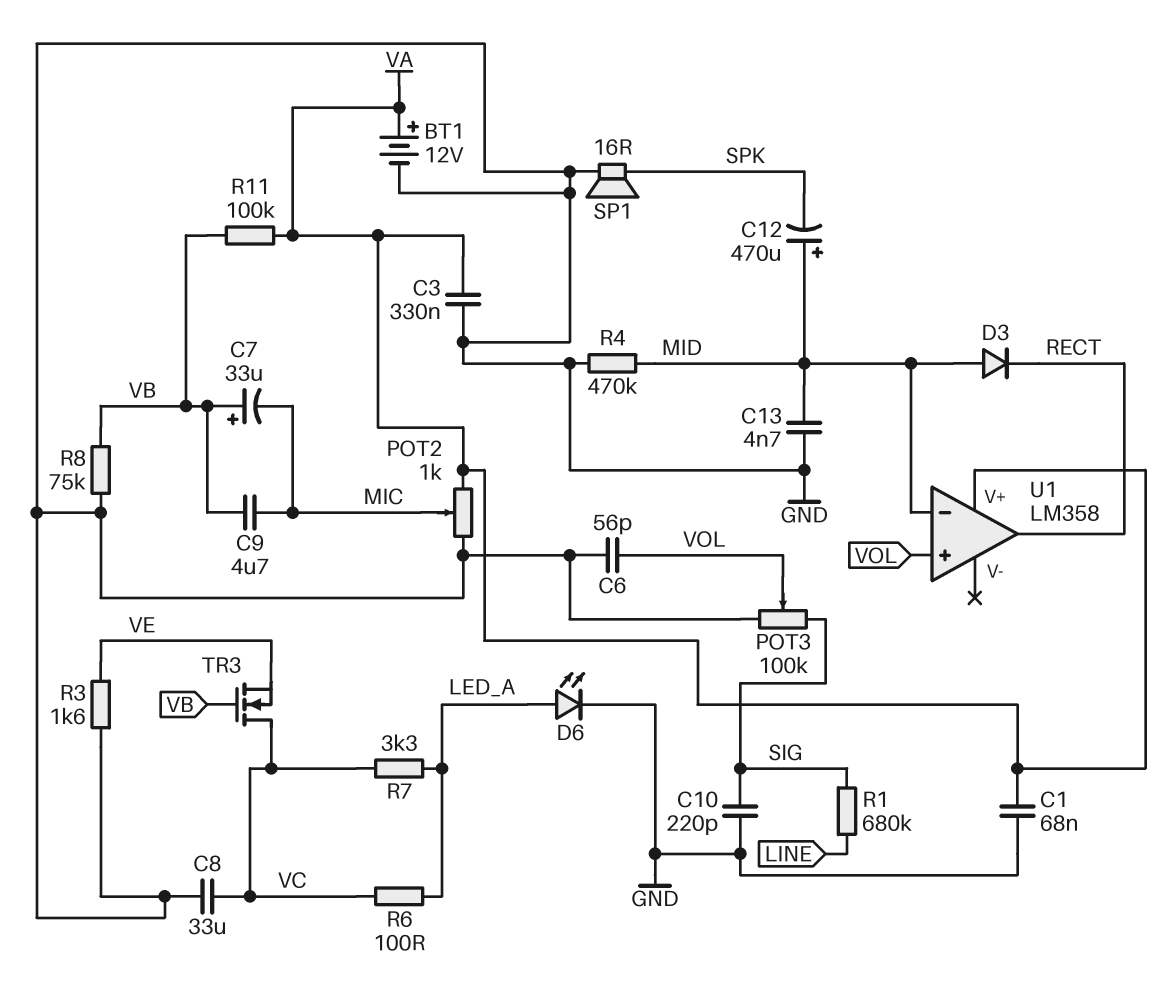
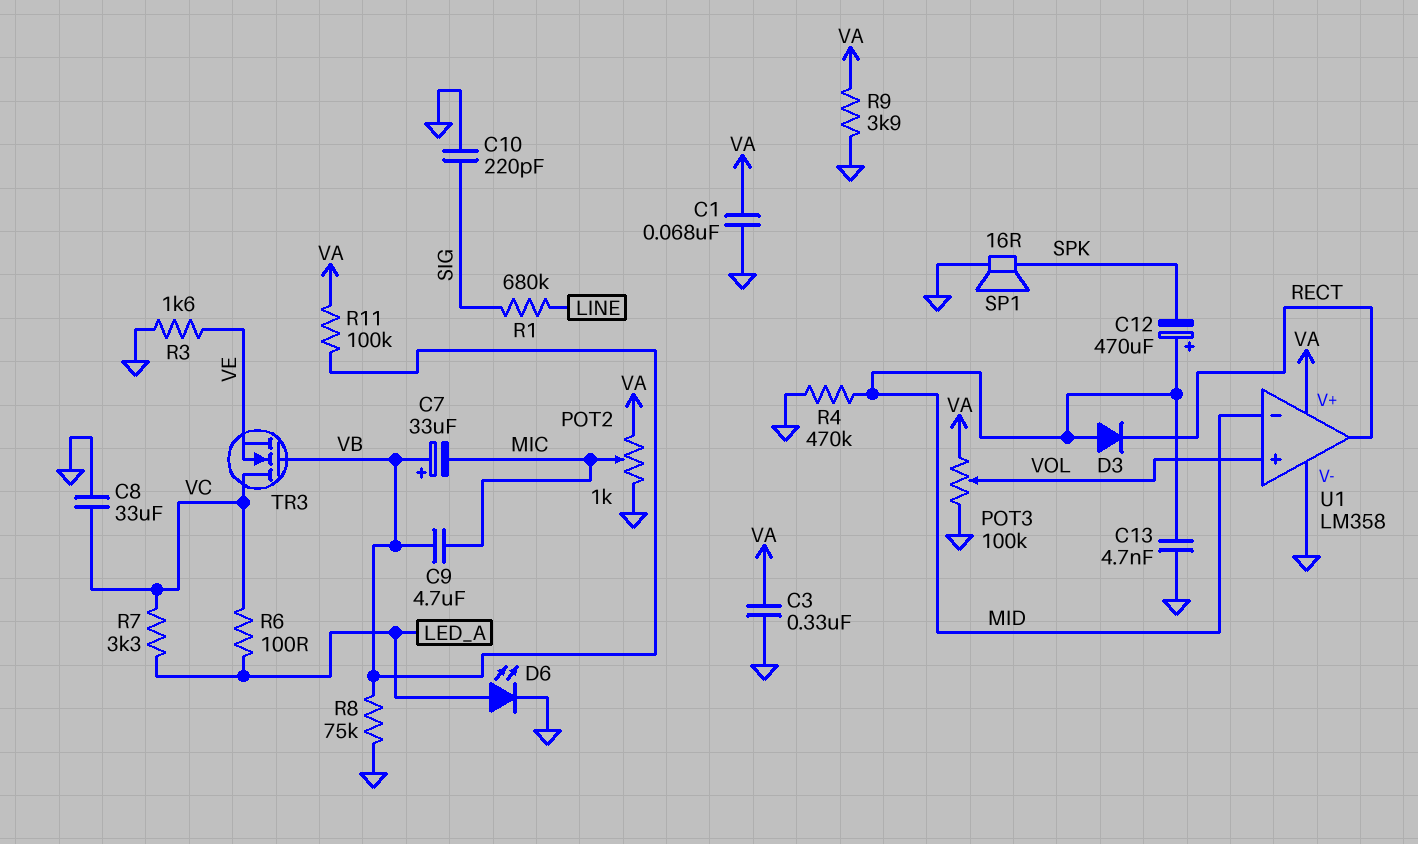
BT1: 12V (plus VA, minus GND) -> none
C6: 56pF (GND, VOL) -> none
POT3: 100k (GND, SIG, wiper VOL) -> 100k (GND, VA, wiper VOL)
R9: none -> 3.9k (GND, VA)
U1 pin V-: none -> GND

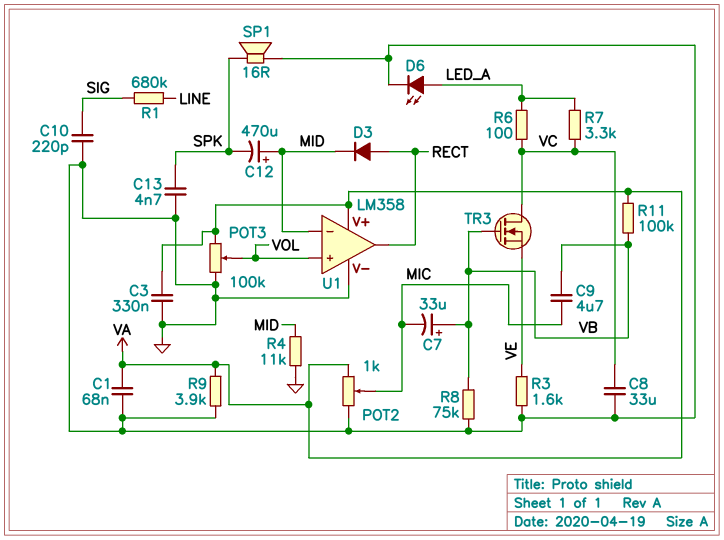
C13: 4.7nF (GND, MID) -> 4.7nF (GND, SPK)
D3: diode (A MID, K RECT) -> diode (A RECT, K MID)
R4: 470k (GND, MID) -> 11k (GND, MID)

